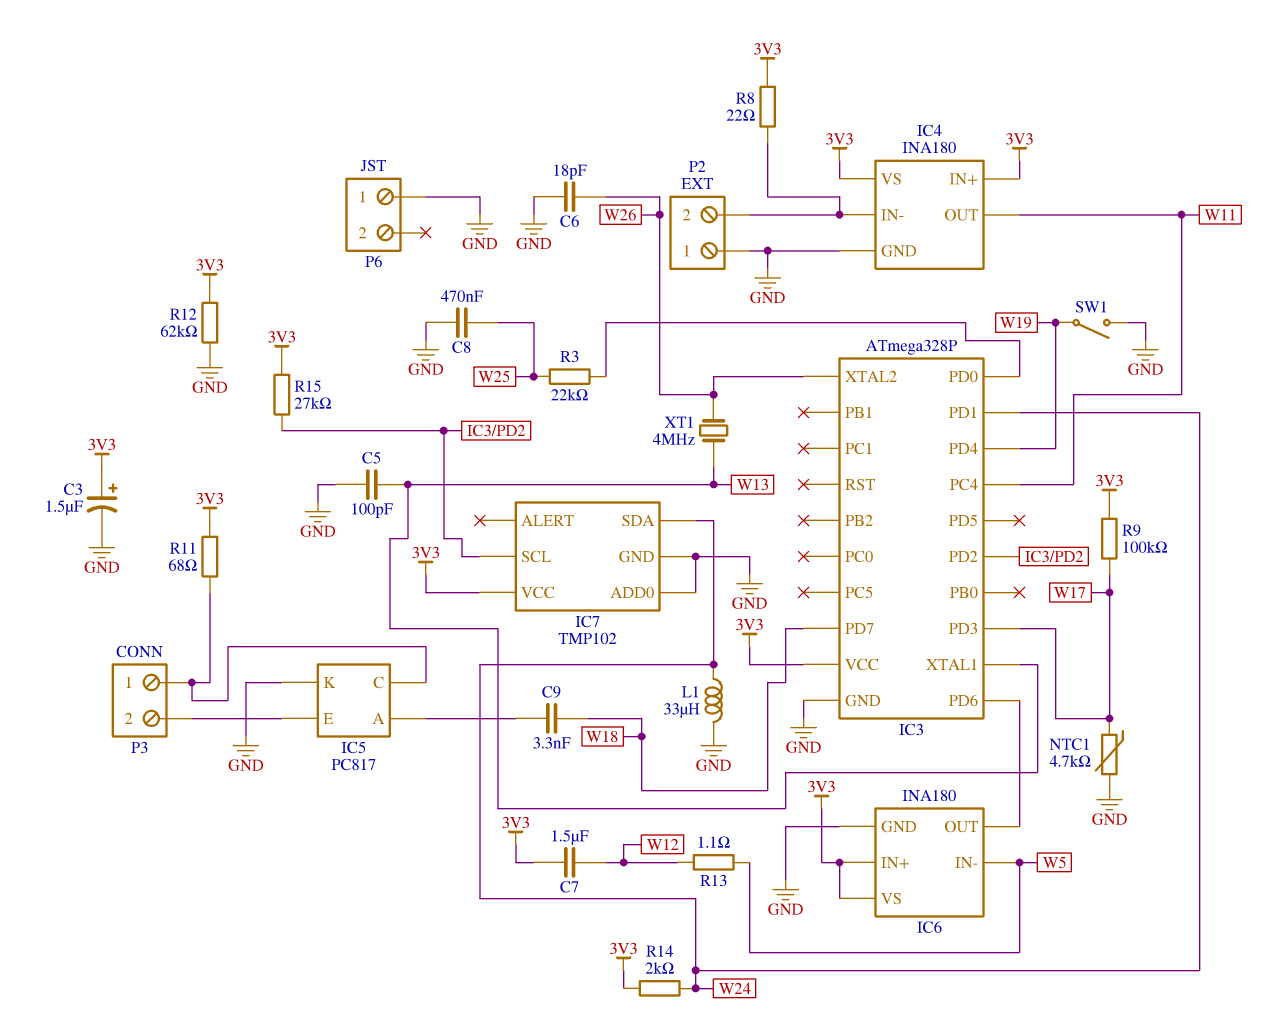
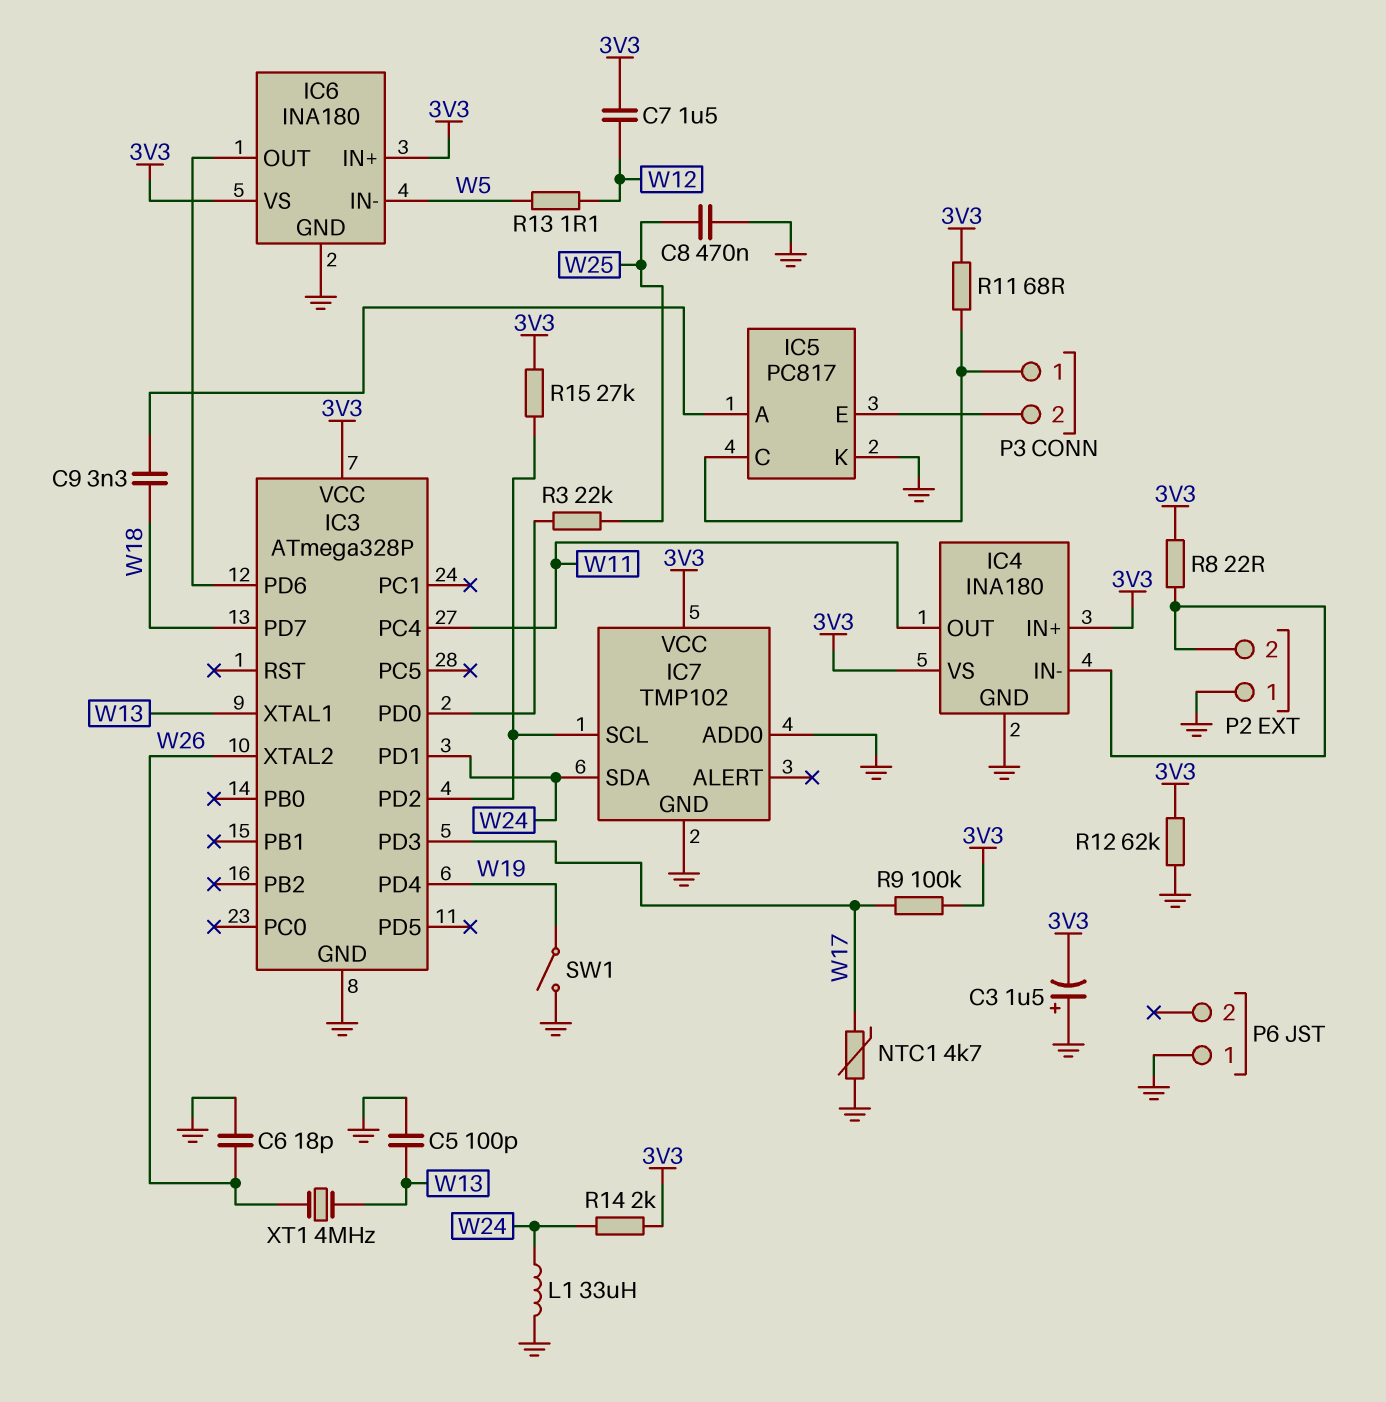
C3: 1.5uF (plus 3V3, minus GND) -> 1.5uF (plus GND, minus 3V3)

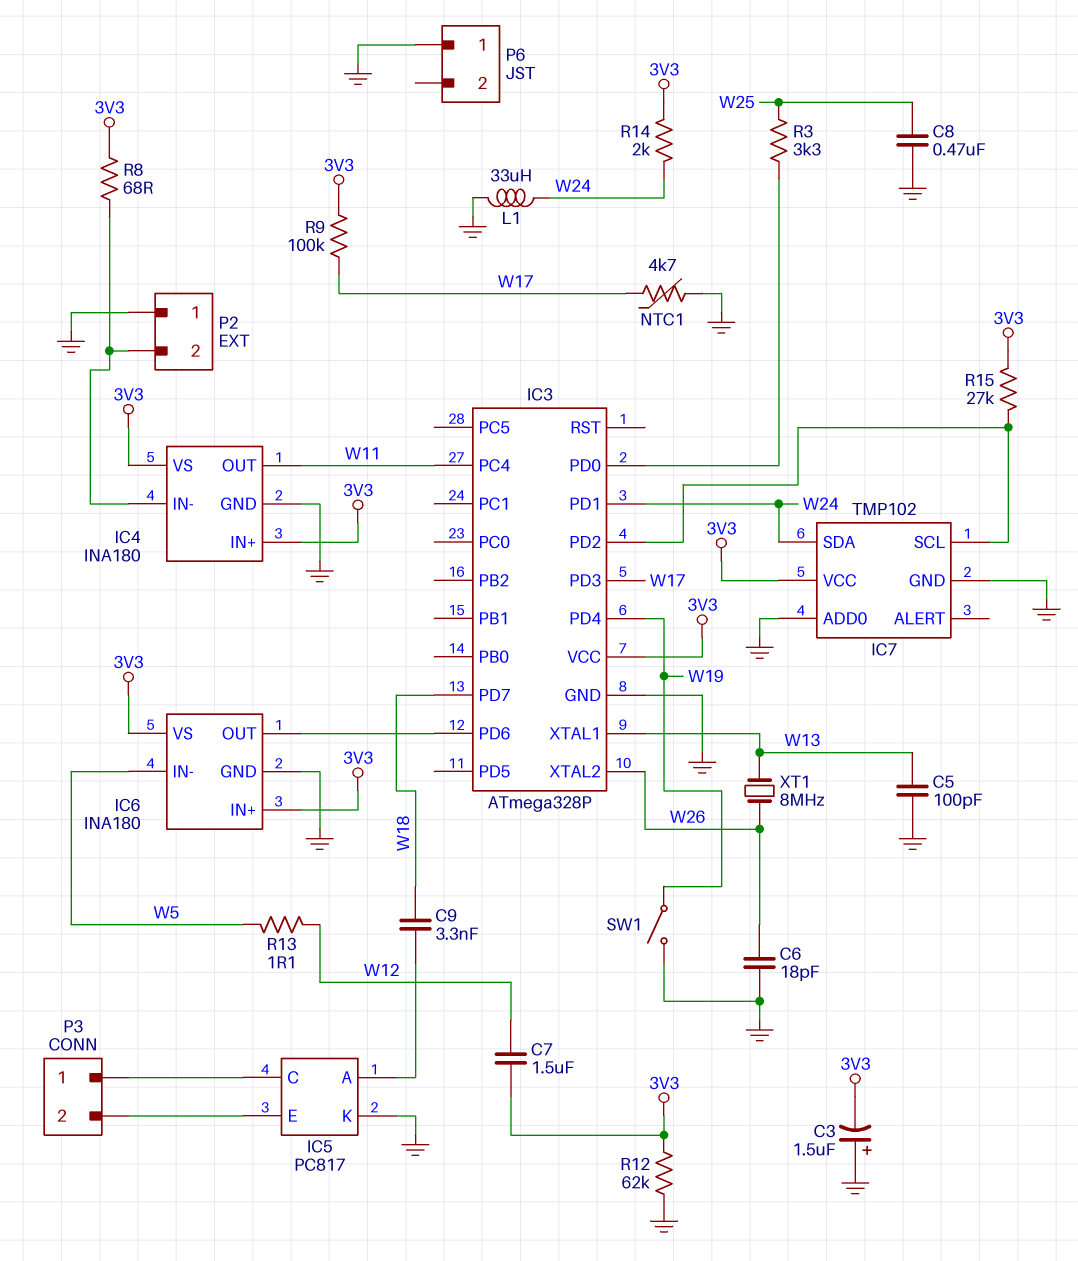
R3: 22k (IC3/PD0, W25) -> 3.3k (IC3/PD0, W25)
R8: 22 (3V3, IC4/IN-) -> 68 (3V3, IC4/IN-)
R11: 68 (3V3, IC5/C) -> none
XT1: 4MHz (W13, W26) -> 8MHz (W13, W26)

